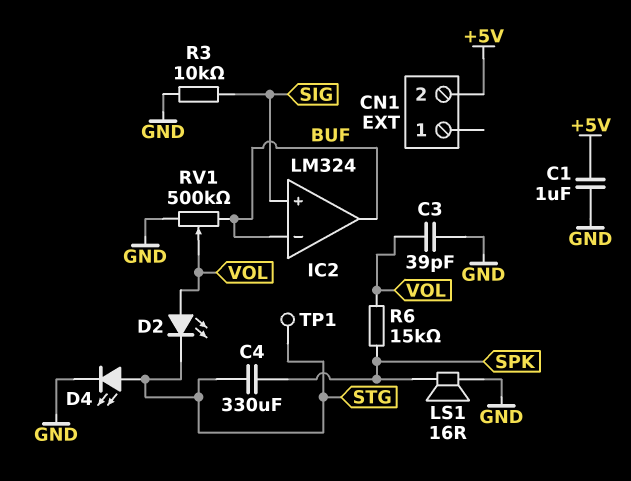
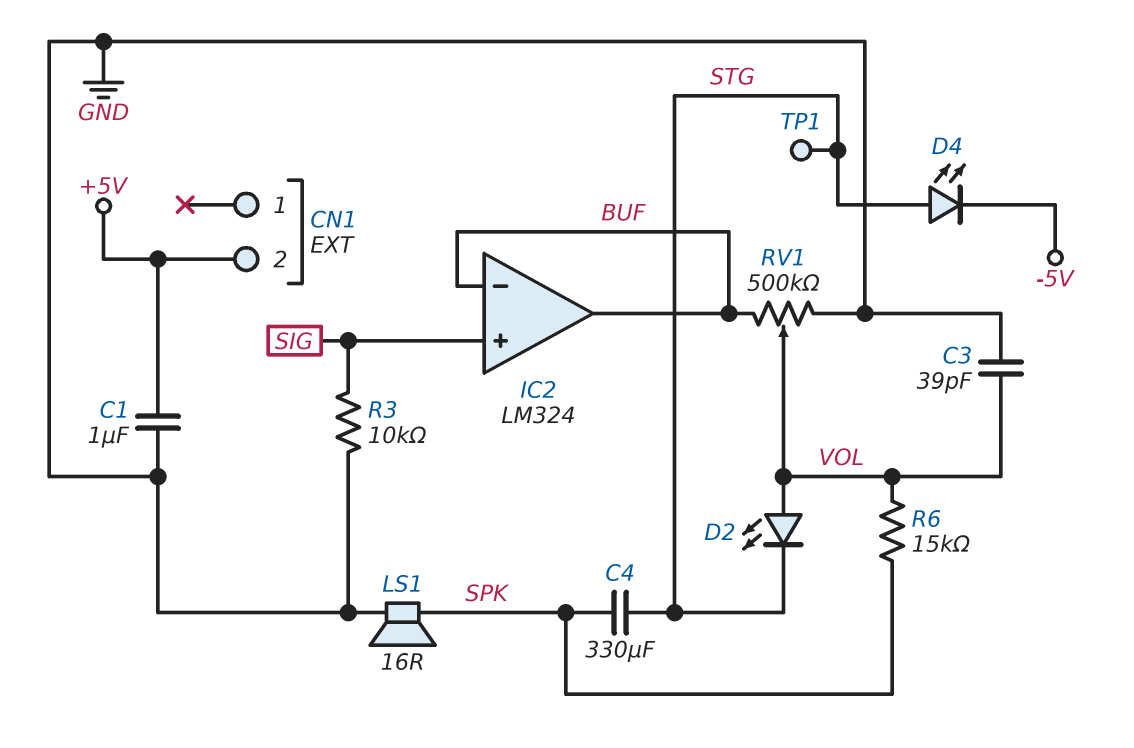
D4: LED (A STG, K GND) -> LED (A STG, K -5V)

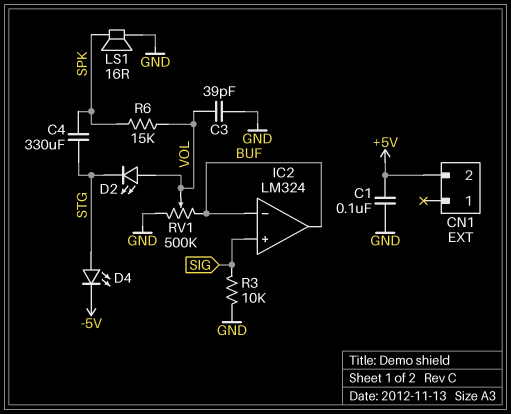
C1: 1uF (+5V, GND) -> 100nF (+5V, GND)
TP1: test point (STG) -> none

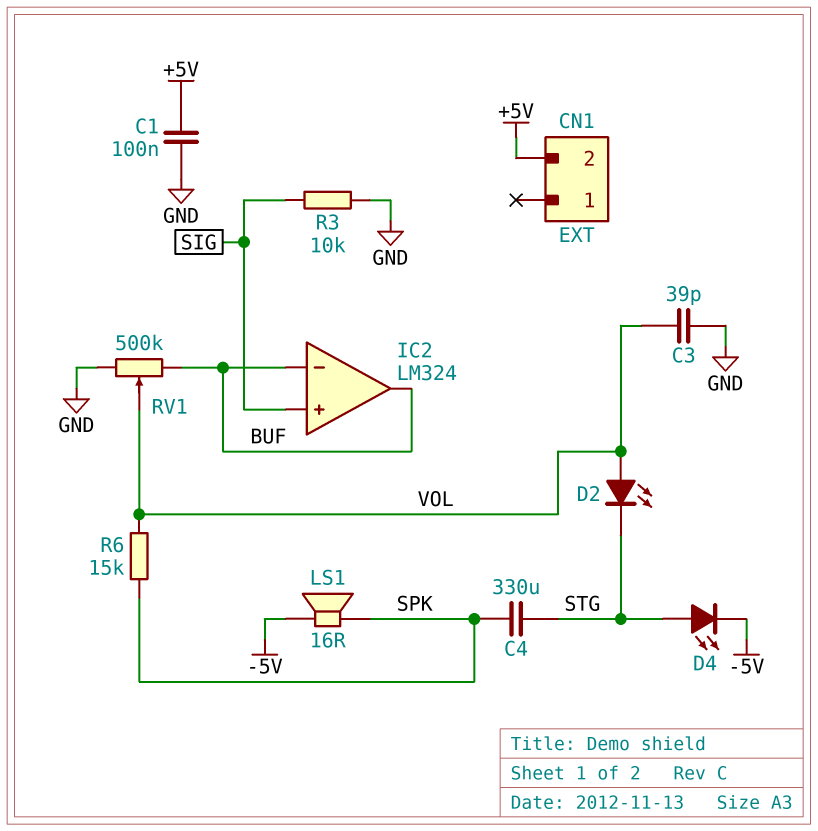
LS1: speaker 16R (GND, SPK) -> speaker 16R (-5V, SPK)

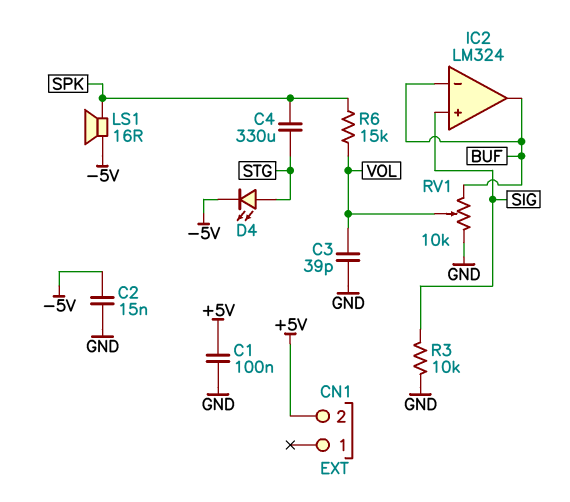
C2: none -> 15nF (-5V, GND)
D2: LED (A VOL, K STG) -> none
RV1: 500k (BUF, GND, wiper VOL) -> 10k (BUF, GND, wiper VOL)

